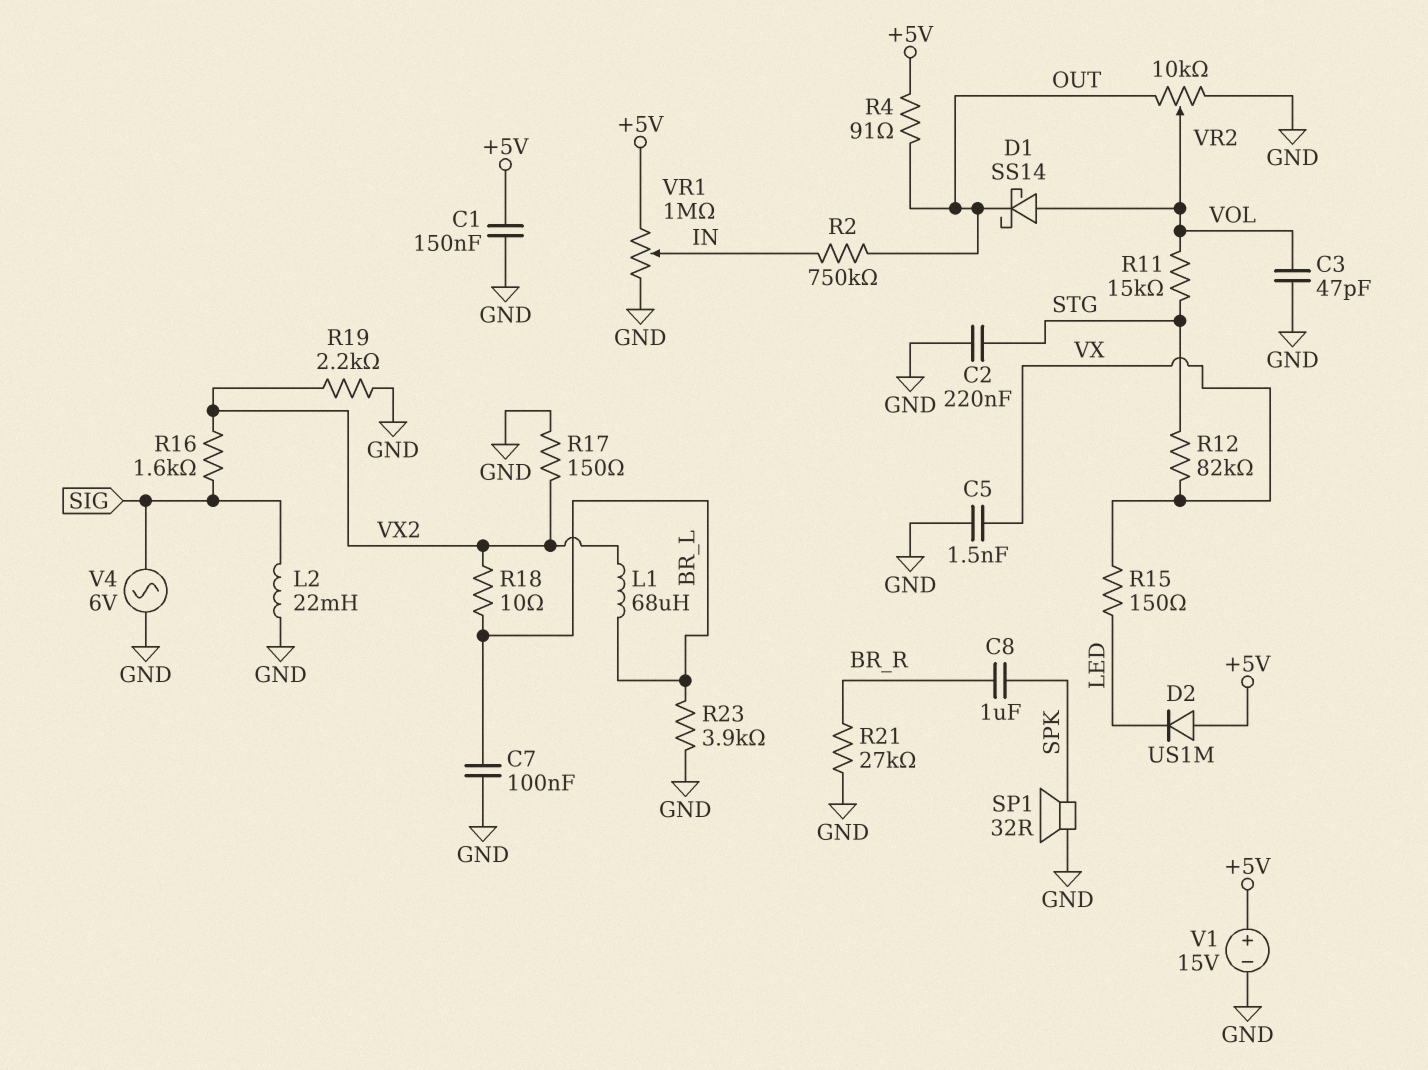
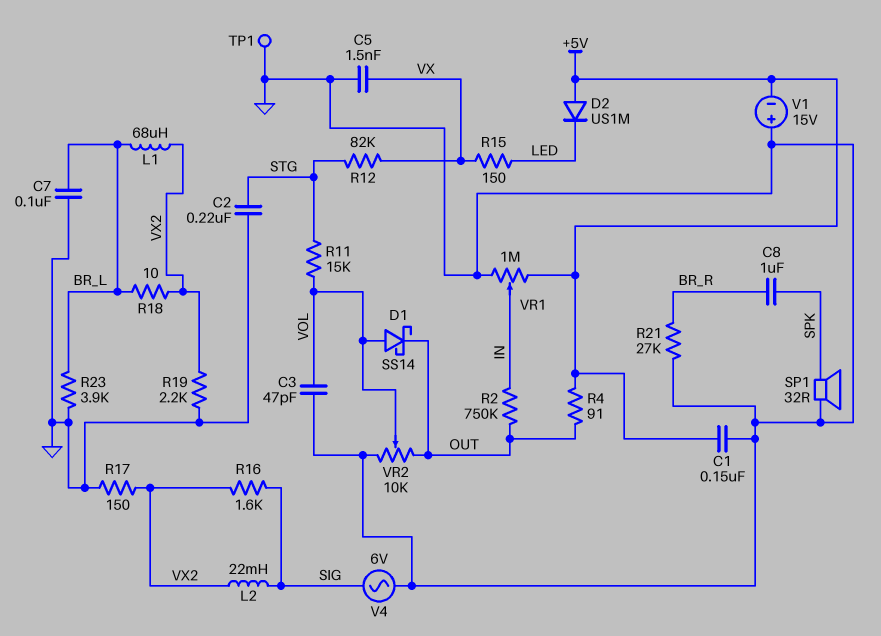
L2: 22mH (GND, SIG) -> 22mH (SIG, VX2)
TP1: none -> test point (GND)
V1: 15V (plus +5V, minus GND) -> 15V (plus GND, minus +5V)

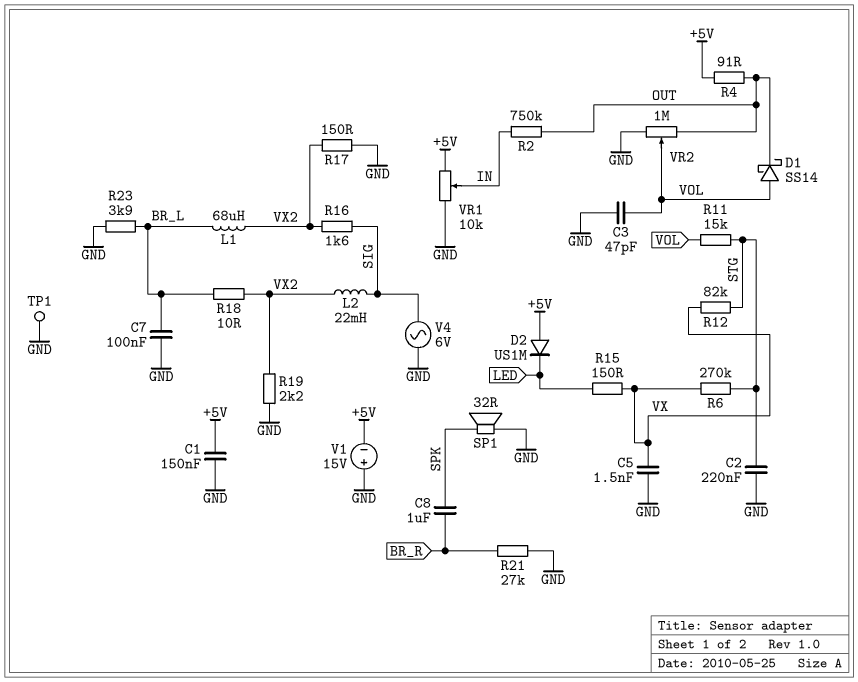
R6: none -> 270k (STG, VX)
VR1: 1M (+5V, GND, wiper IN) -> 10k (+5V, GND, wiper IN)
VR2: 10k (GND, OUT, wiper VOL) -> 1M (GND, OUT, wiper VOL)

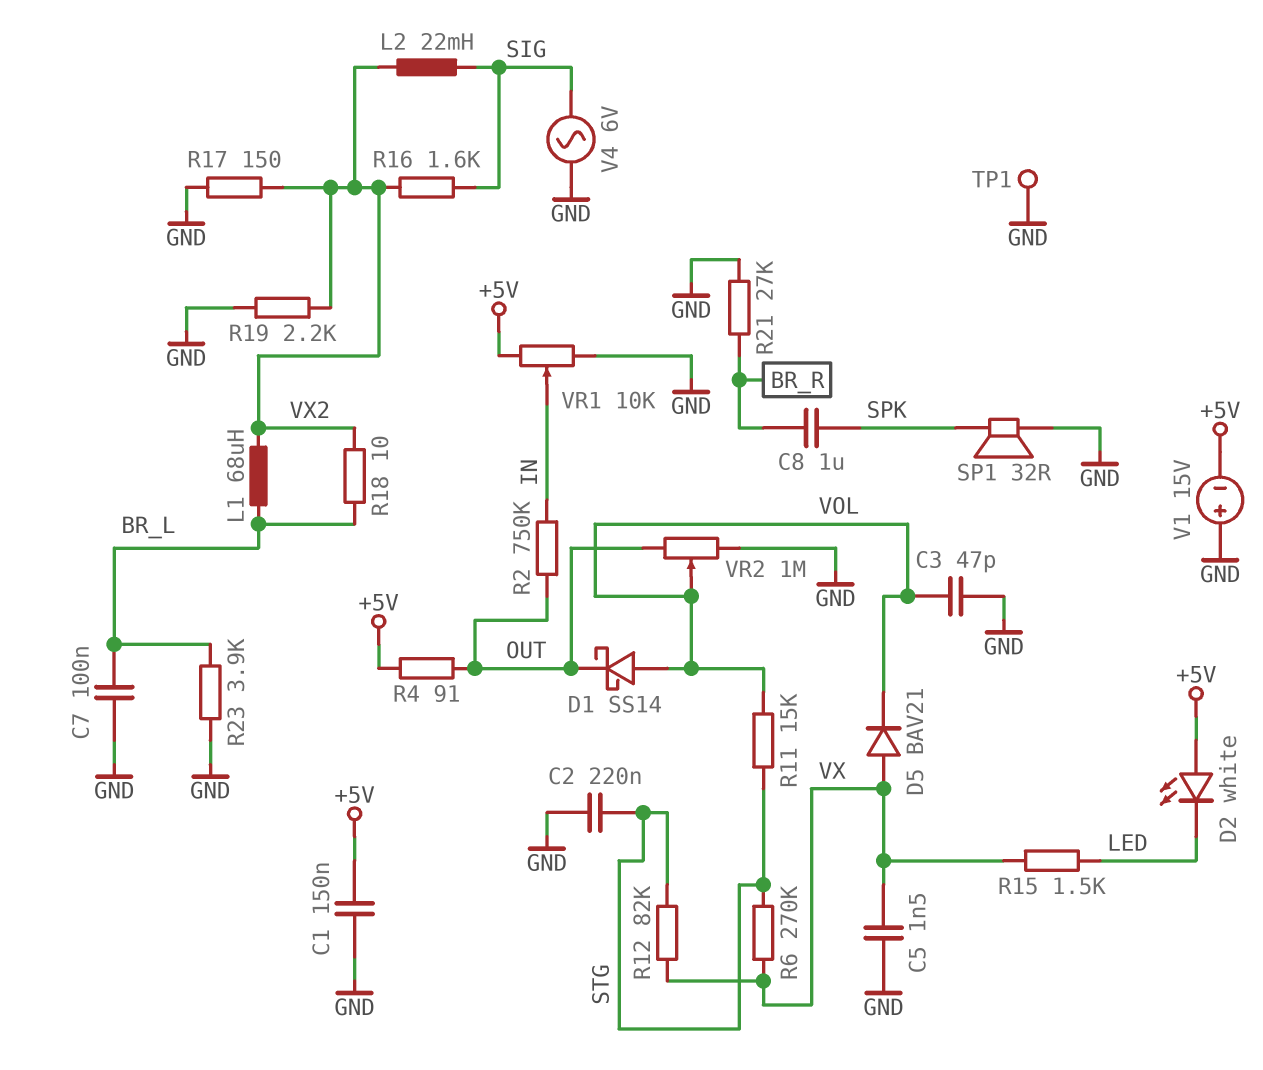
D2: diode US1M (A +5V, K LED) -> LED white (A +5V, K LED)
D5: none -> diode BAV21 (A VX, K VOL)
R15: 150 (LED, VX) -> 1.5k (LED, VX)

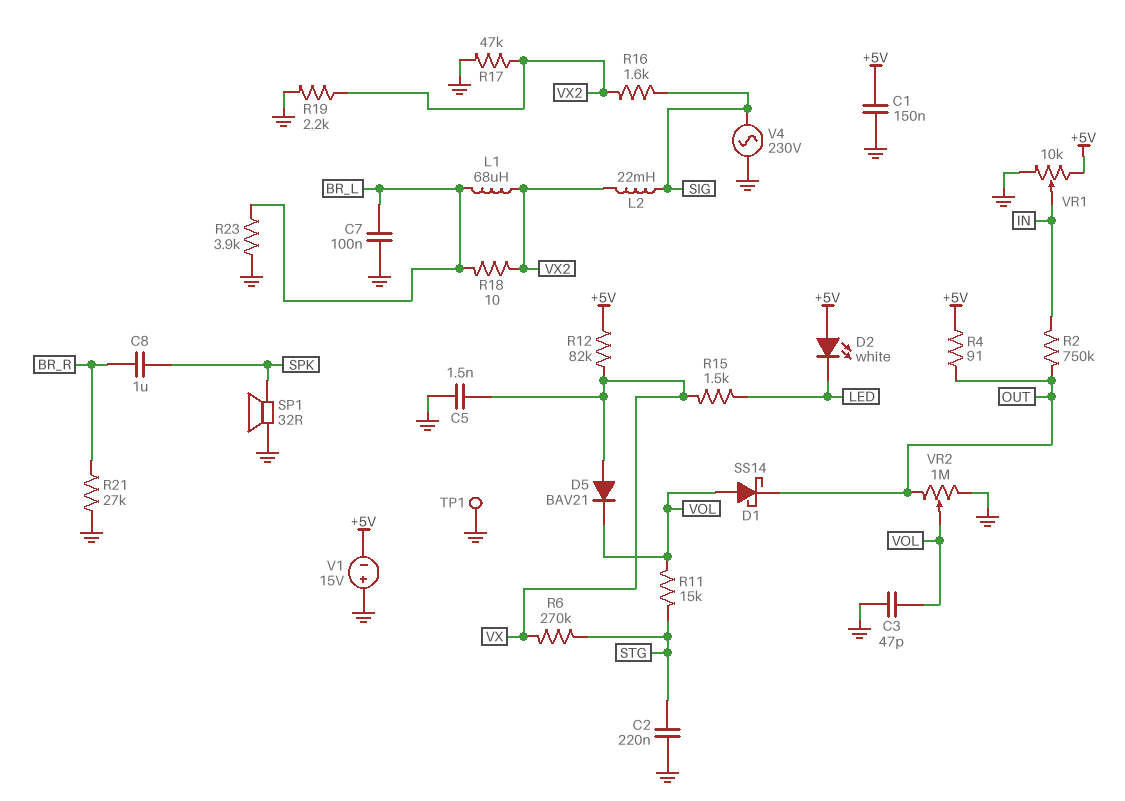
R12: 82k (STG, VX) -> 82k (+5V, VX)
R17: 150 (GND, VX2) -> 47k (GND, VX2)
V4: AC 6V (GND, SIG) -> AC 230V (GND, SIG)

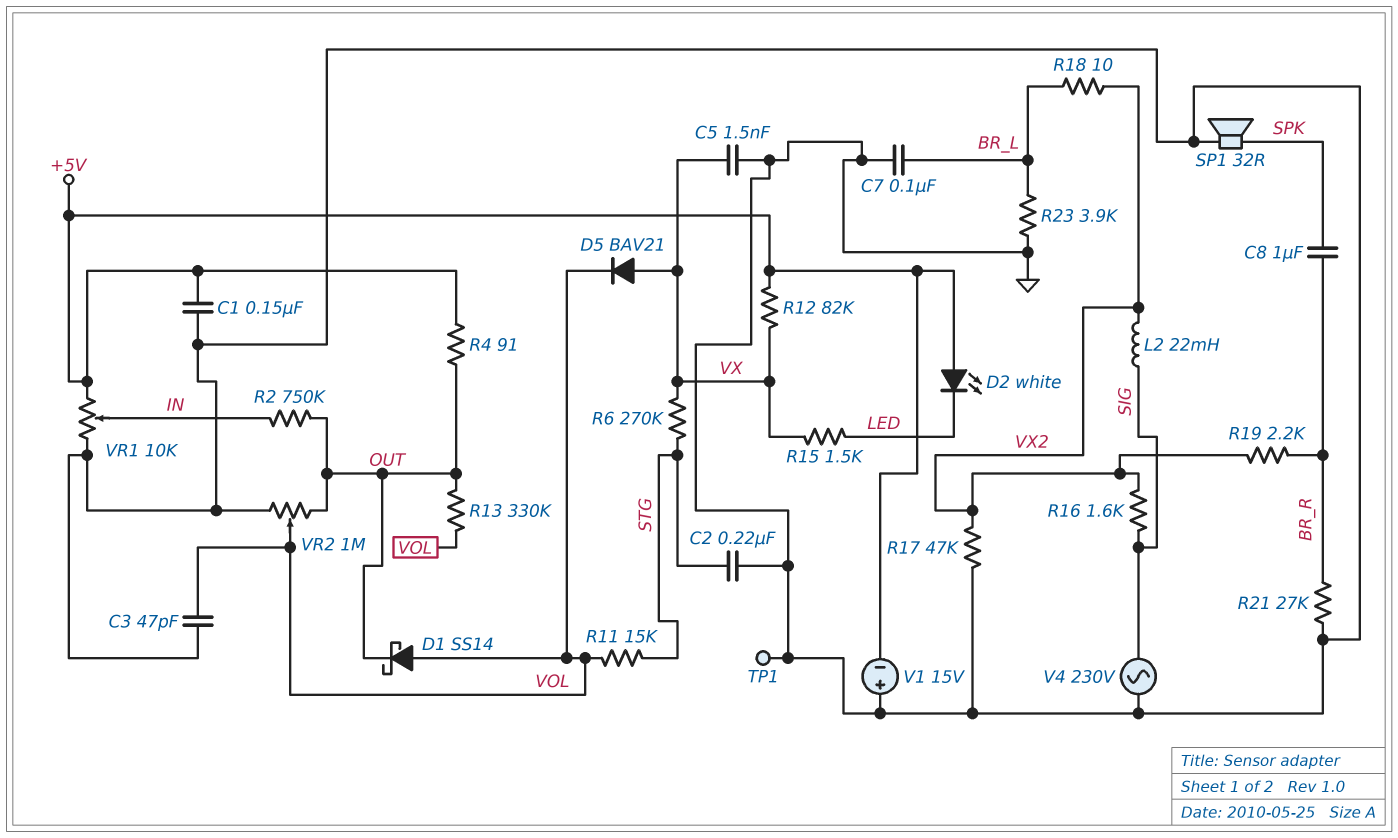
L1: 68uH (BR_L, VX2) -> none
R13: none -> 330k (OUT, VOL)
R19: 2.2k (GND, VX2) -> 2.2k (BR_R, VX2)

